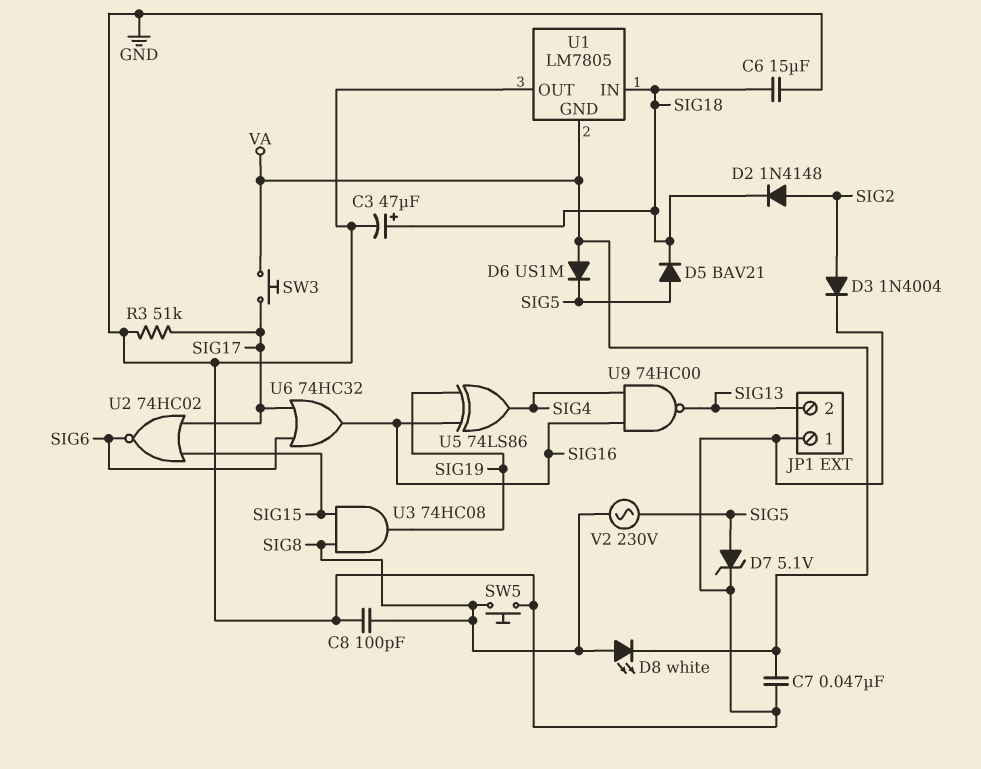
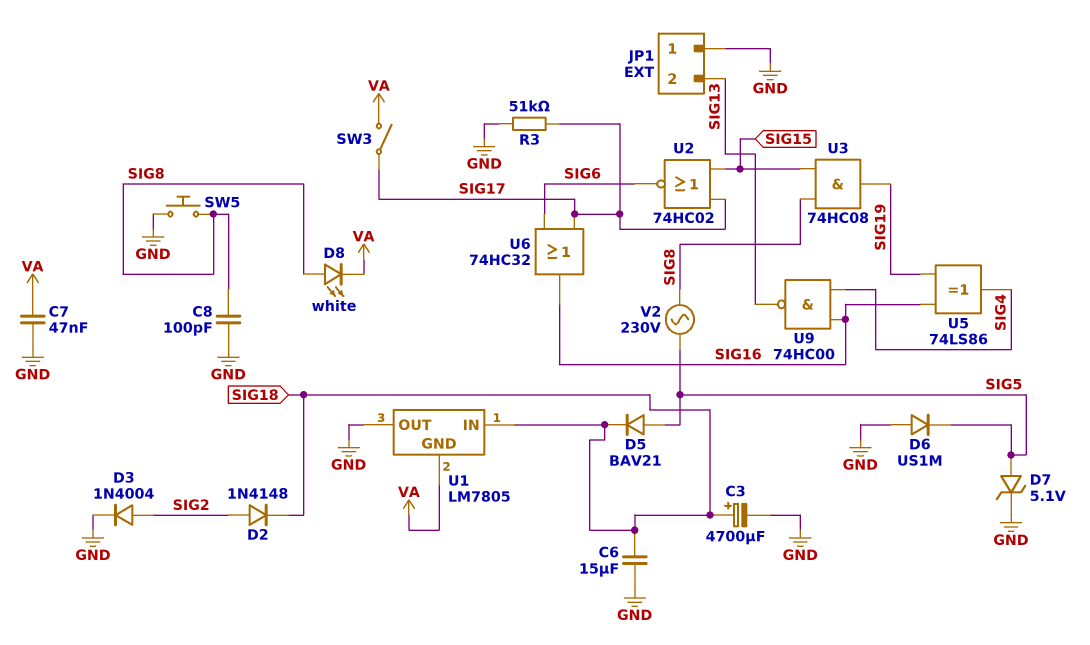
C3: 47uF (plus SIG18, minus GND) -> 4700uF (plus SIG18, minus GND)
D6: diode US1M (A VA, K SIG5) -> diode US1M (A GND, K SIG5)
SW3: button (SIG17, VA) -> switch (SIG17, VA)

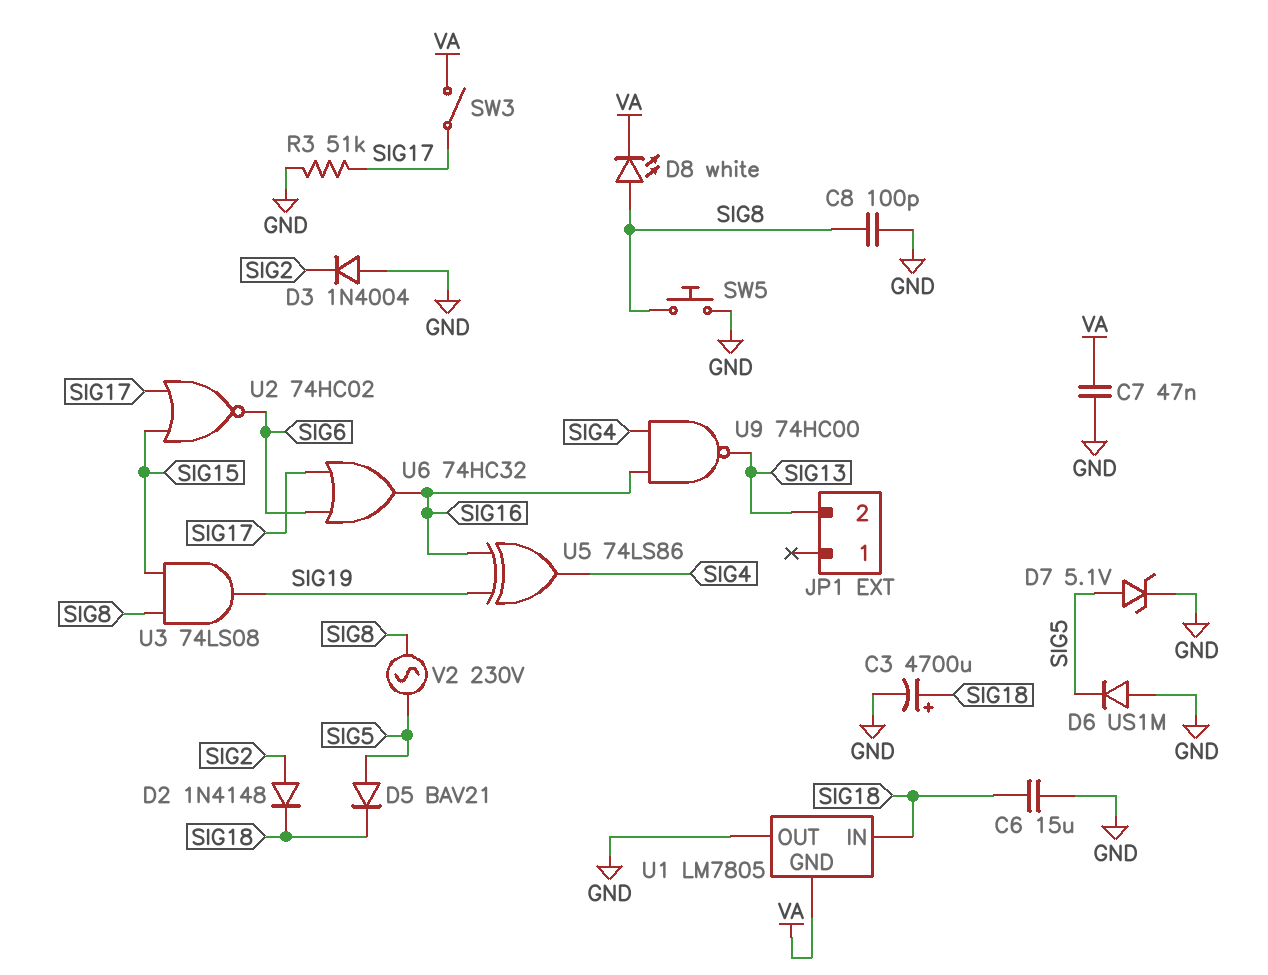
D3: diode 1N4004 (A SIG2, K GND) -> diode 1N4004 (A GND, K SIG2)
JP1 pin 1: GND -> none
U3: AND 74HC08 (in SIG8, in SIG15, out SIG19) -> AND 74LS08 (in SIG8, in SIG15, out SIG19)

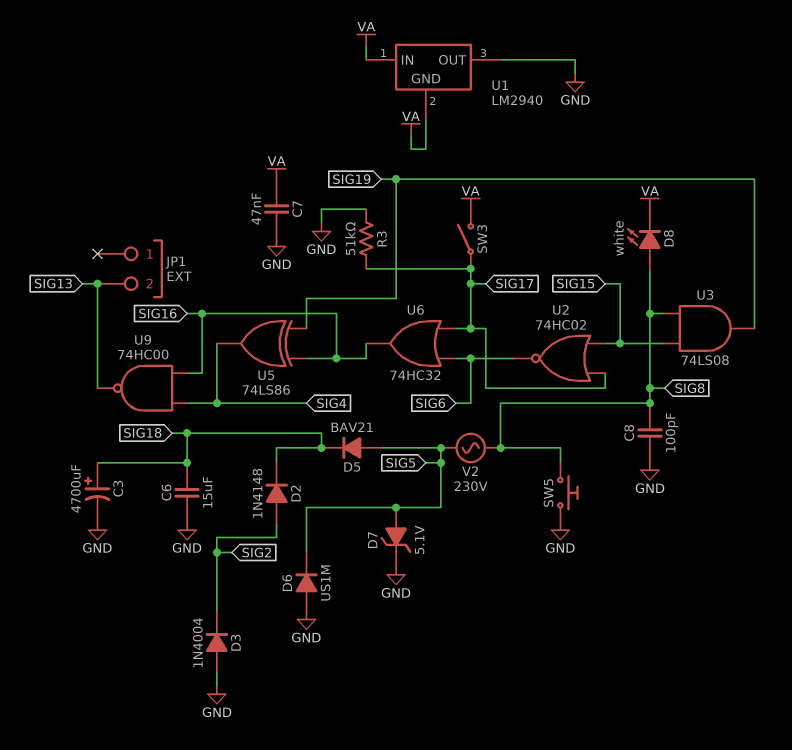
U1: LM7805 -> LM2940
U1 pin IN: SIG18 -> VA

